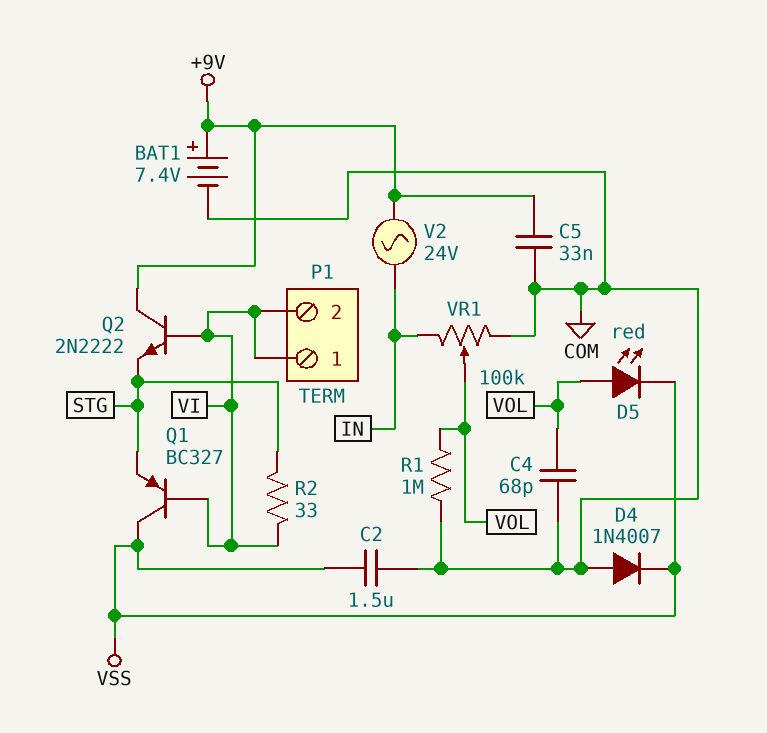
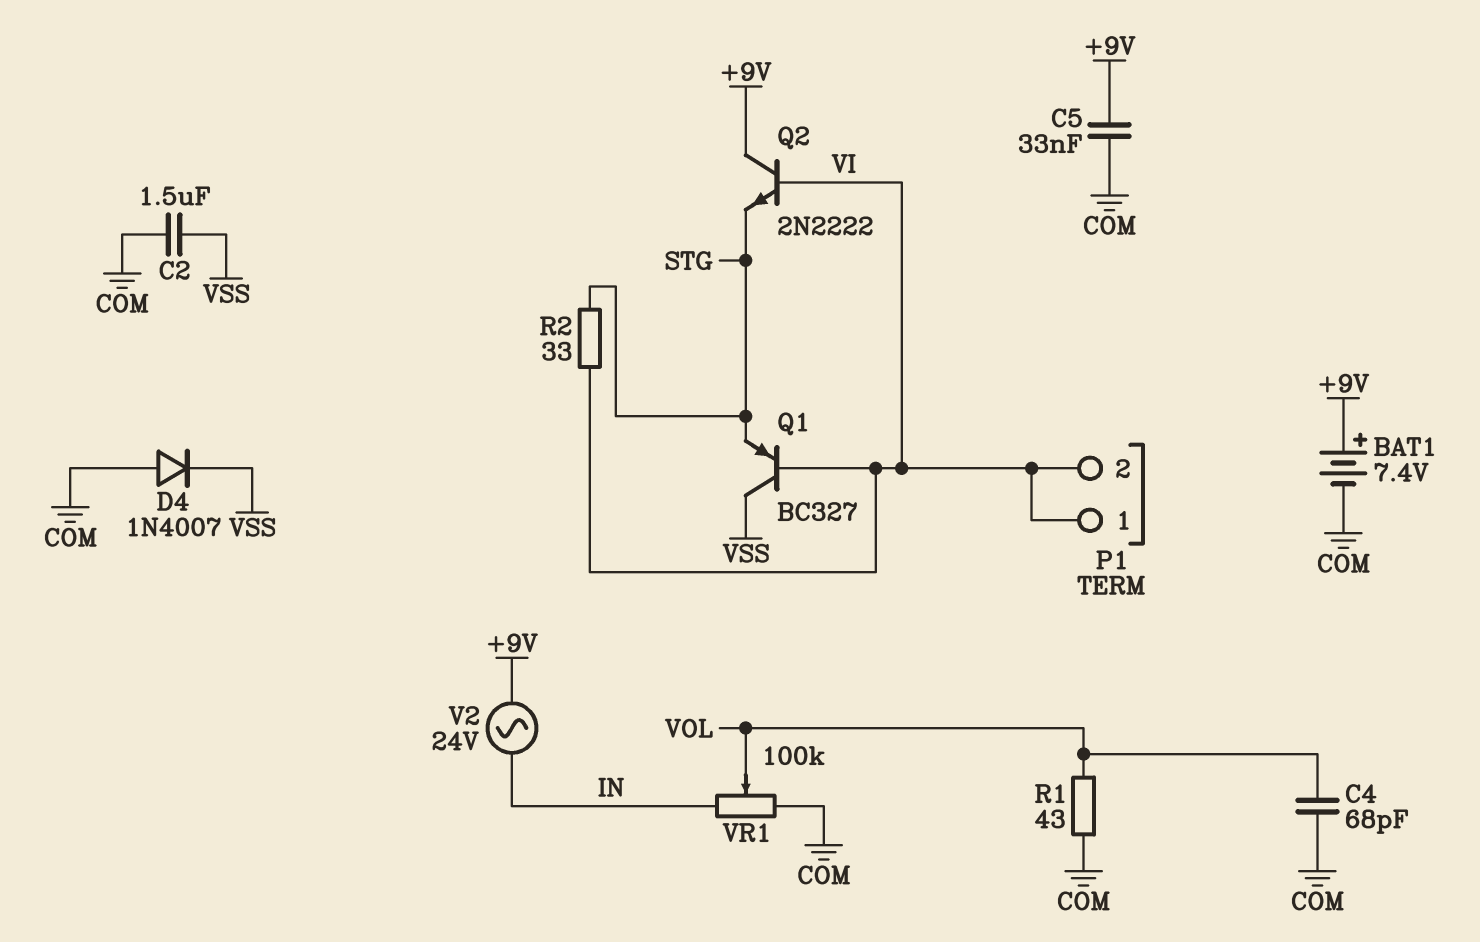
D5: LED red (A VOL, K VSS) -> none
R1: 1M (COM, VOL) -> 43 (COM, VOL)

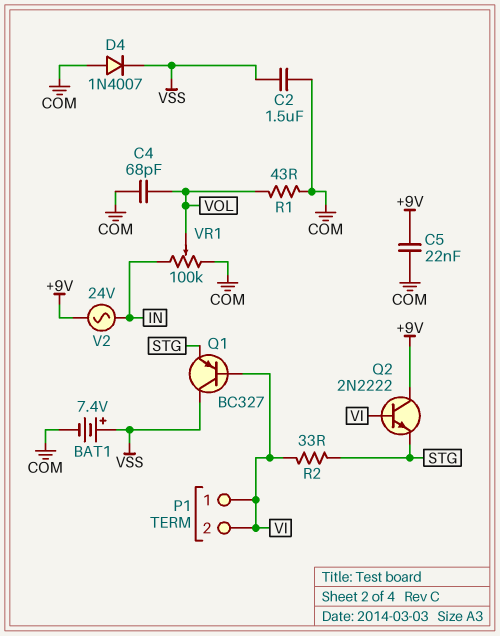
BAT1: 7.4V (plus +9V, minus COM) -> 7.4V (plus VSS, minus COM)
C5: 33nF (+9V, COM) -> 22nF (+9V, COM)

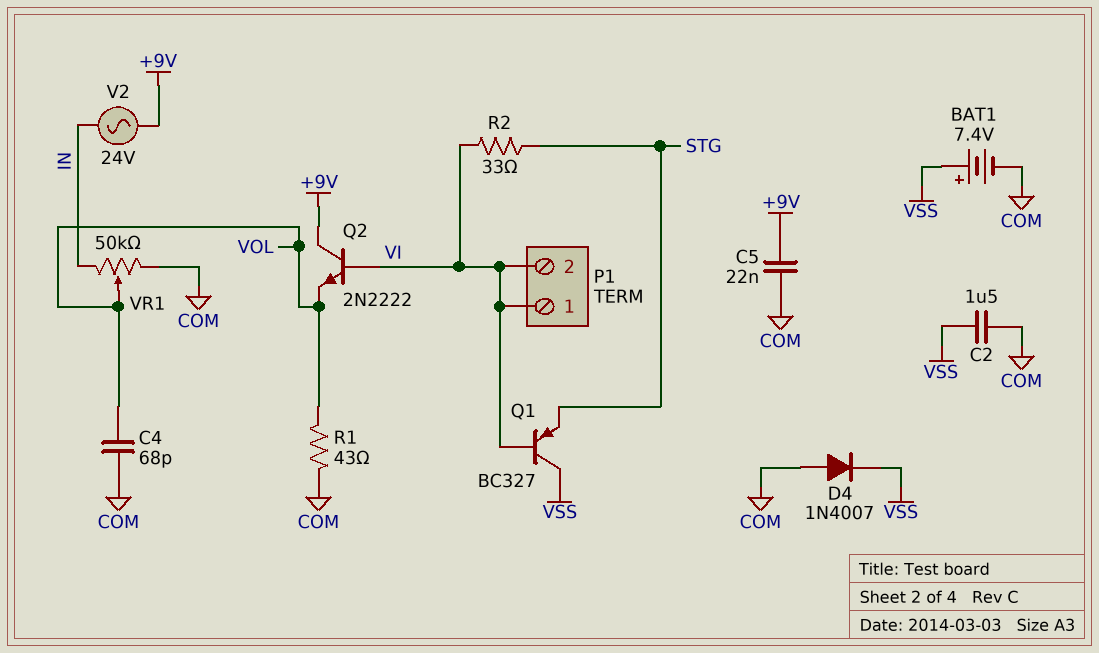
Q2: NPN 2N2222 (B VI, C +9V, E STG) -> NPN 2N2222 (B VI, C +9V, E VOL)
VR1: 100k (COM, IN, wiper VOL) -> 50k (COM, IN, wiper VOL)

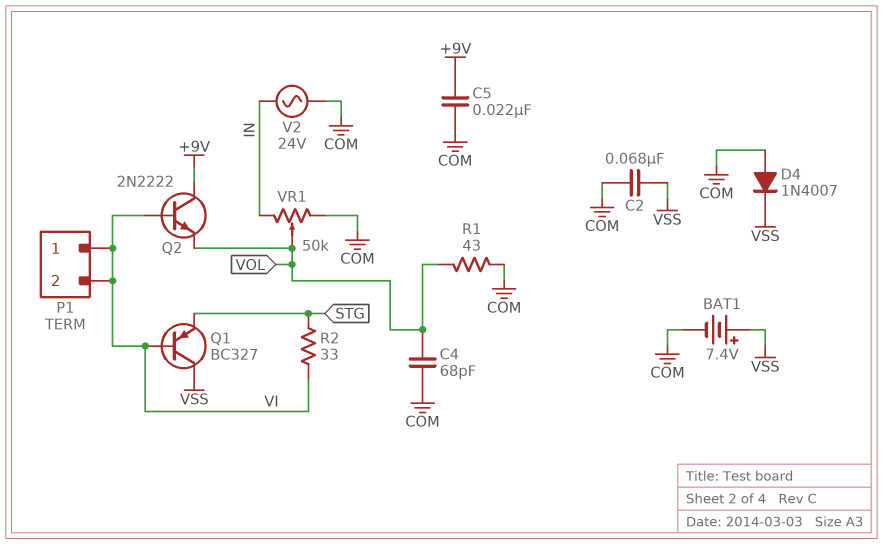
C2: 1.5uF (COM, VSS) -> 68nF (COM, VSS)
V2: AC 24V (+9V, IN) -> AC 24V (COM, IN)

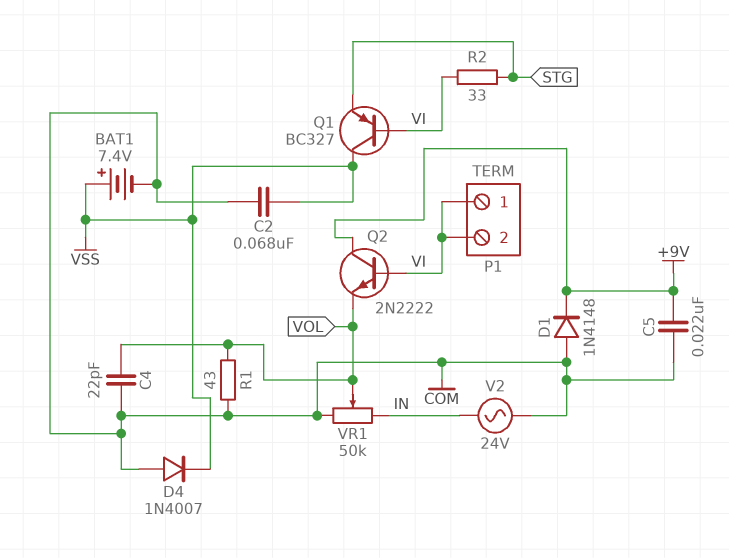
C4: 68pF (COM, VOL) -> 22pF (COM, VOL)
D1: none -> diode 1N4148 (A COM, K +9V)

